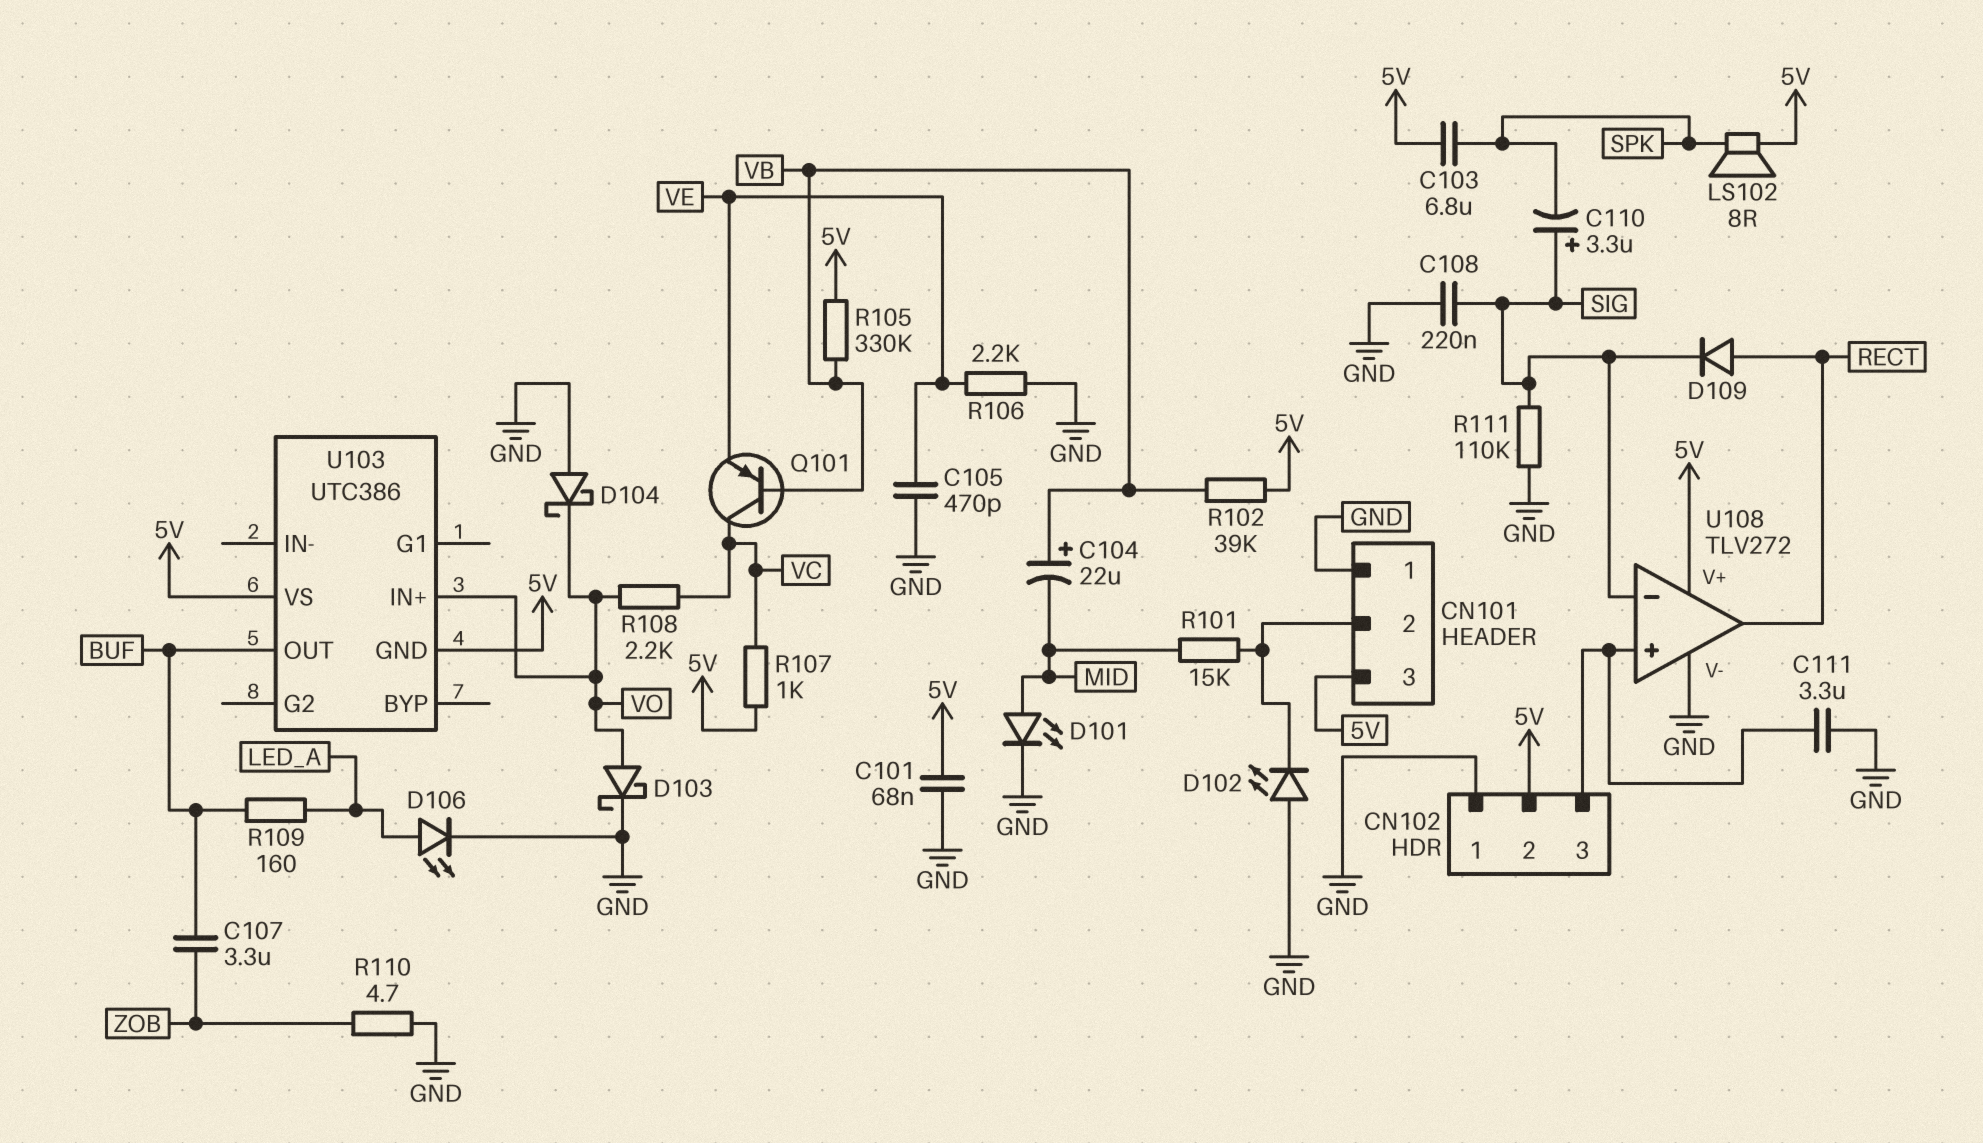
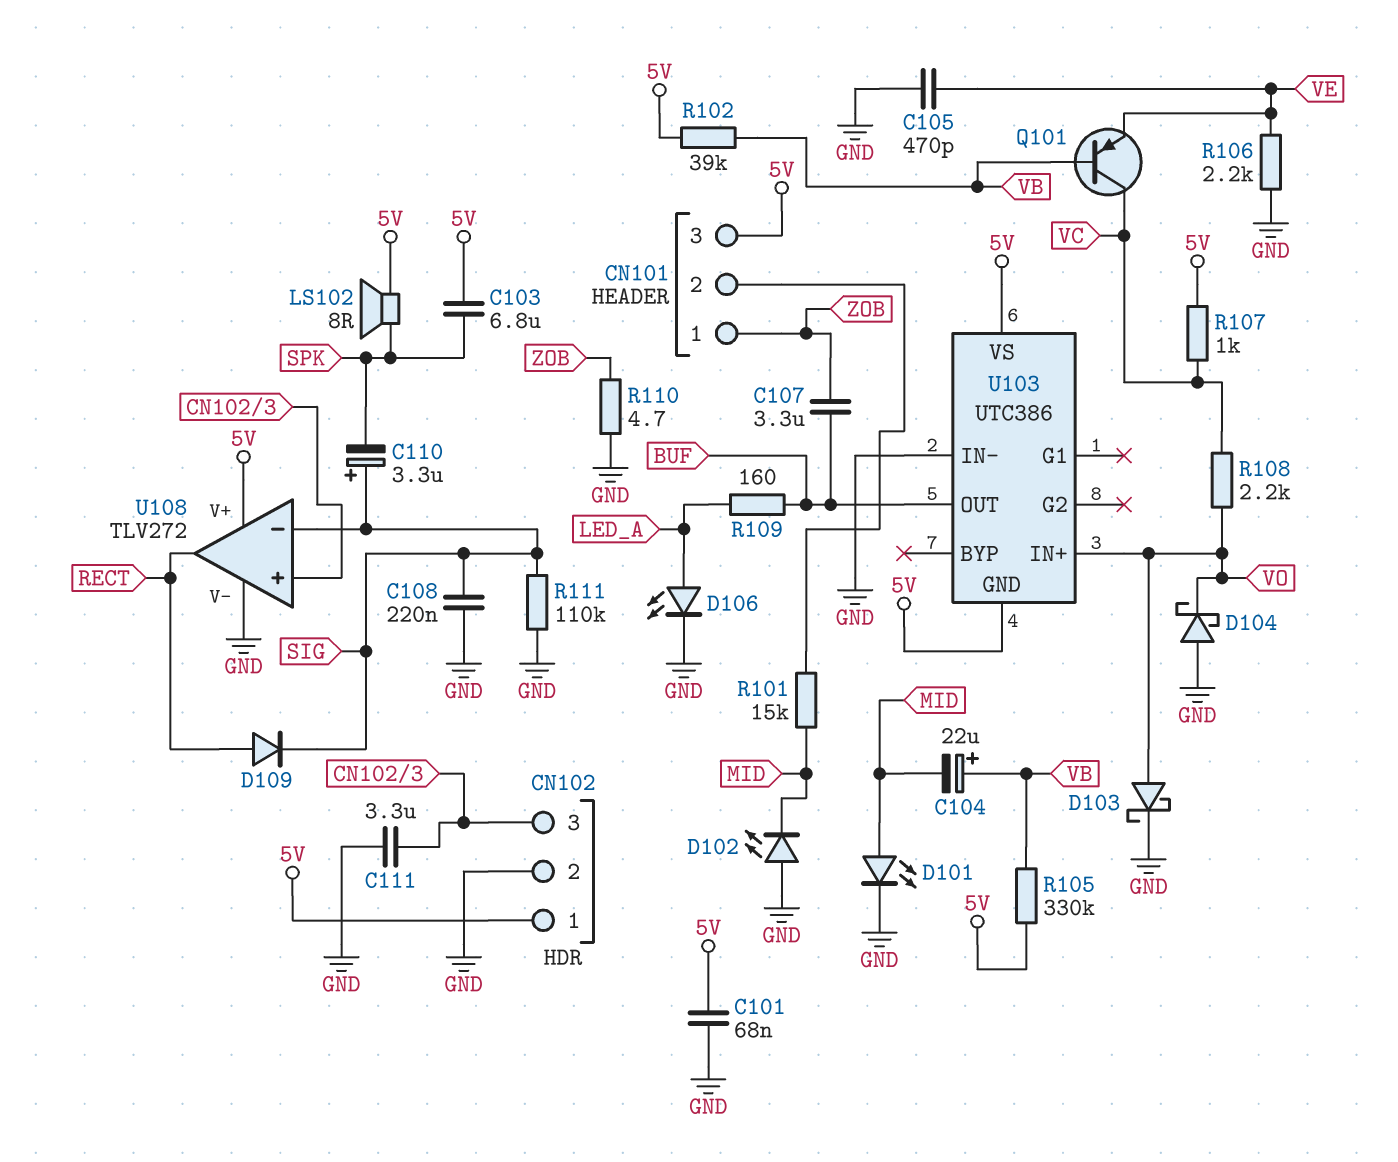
CN101 pin 1: GND -> ZOB
CN102 pin 1: GND -> 5V
CN102 pin 2: 5V -> GND
D102: LED (A GND, K CN101/2) -> LED (A GND, K MID)
U103 pin IN-: none -> GND

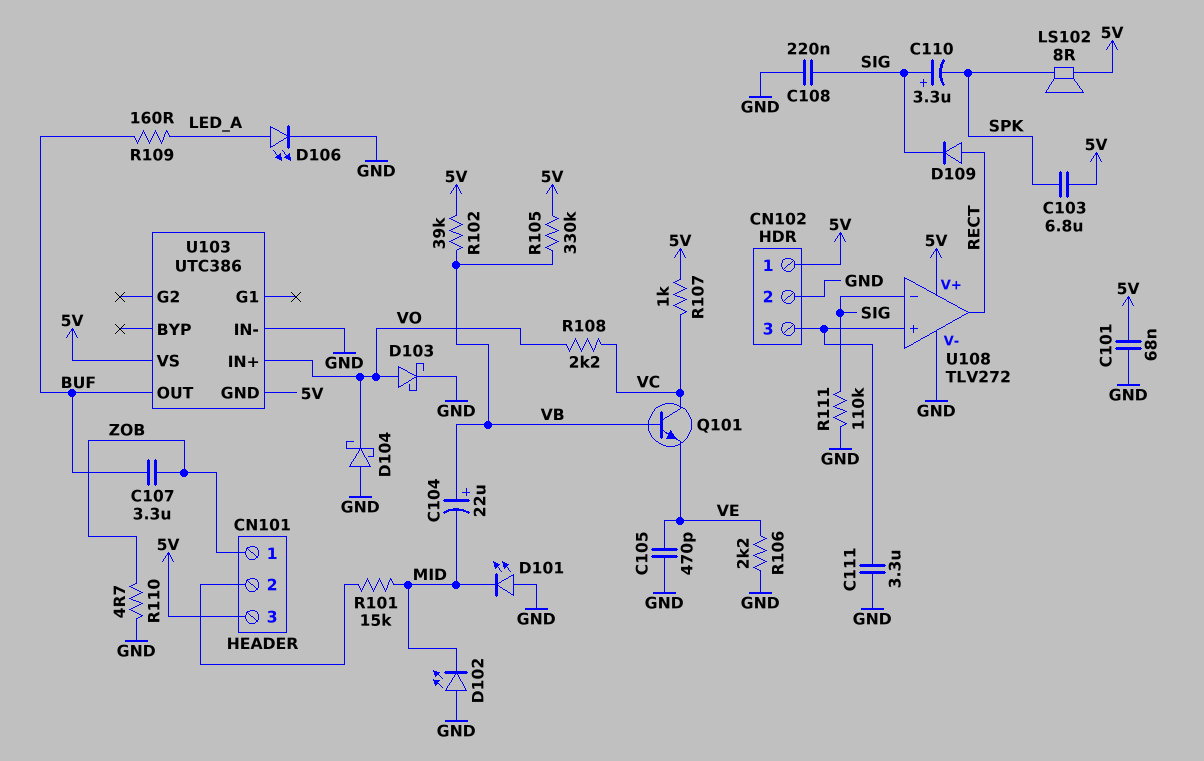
D101: LED (A MID, K GND) -> LED (A GND, K MID)
Q101: PNP (B VB, C VC, E VE) -> NPN (B VB, C VC, E VE)

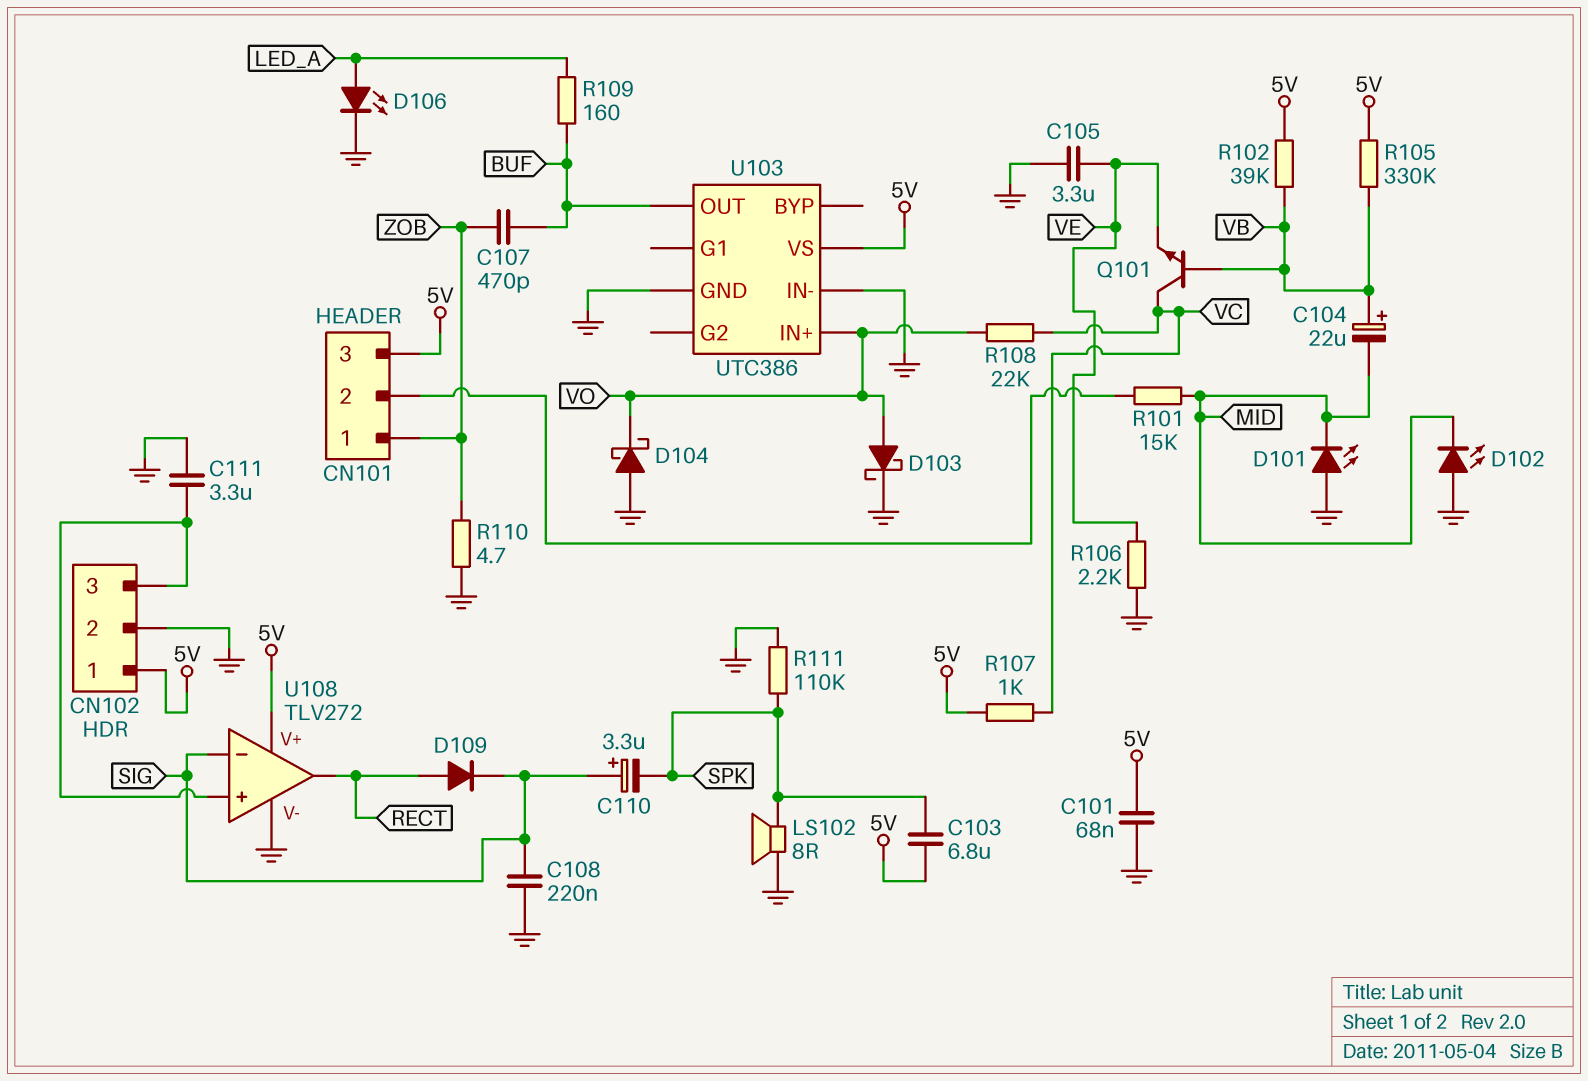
C105: 470pF (GND, VE) -> 3.3uF (GND, VE)
C107: 3.3uF (BUF, ZOB) -> 470pF (BUF, ZOB)
LS102: speaker 8R (5V, SPK) -> speaker 8R (GND, SPK)
R108: 2.2k (VC, VO) -> 22k (VC, VO)
R111: 110k (GND, SIG) -> 110k (GND, SPK)
U103 pin GND: 5V -> GND

